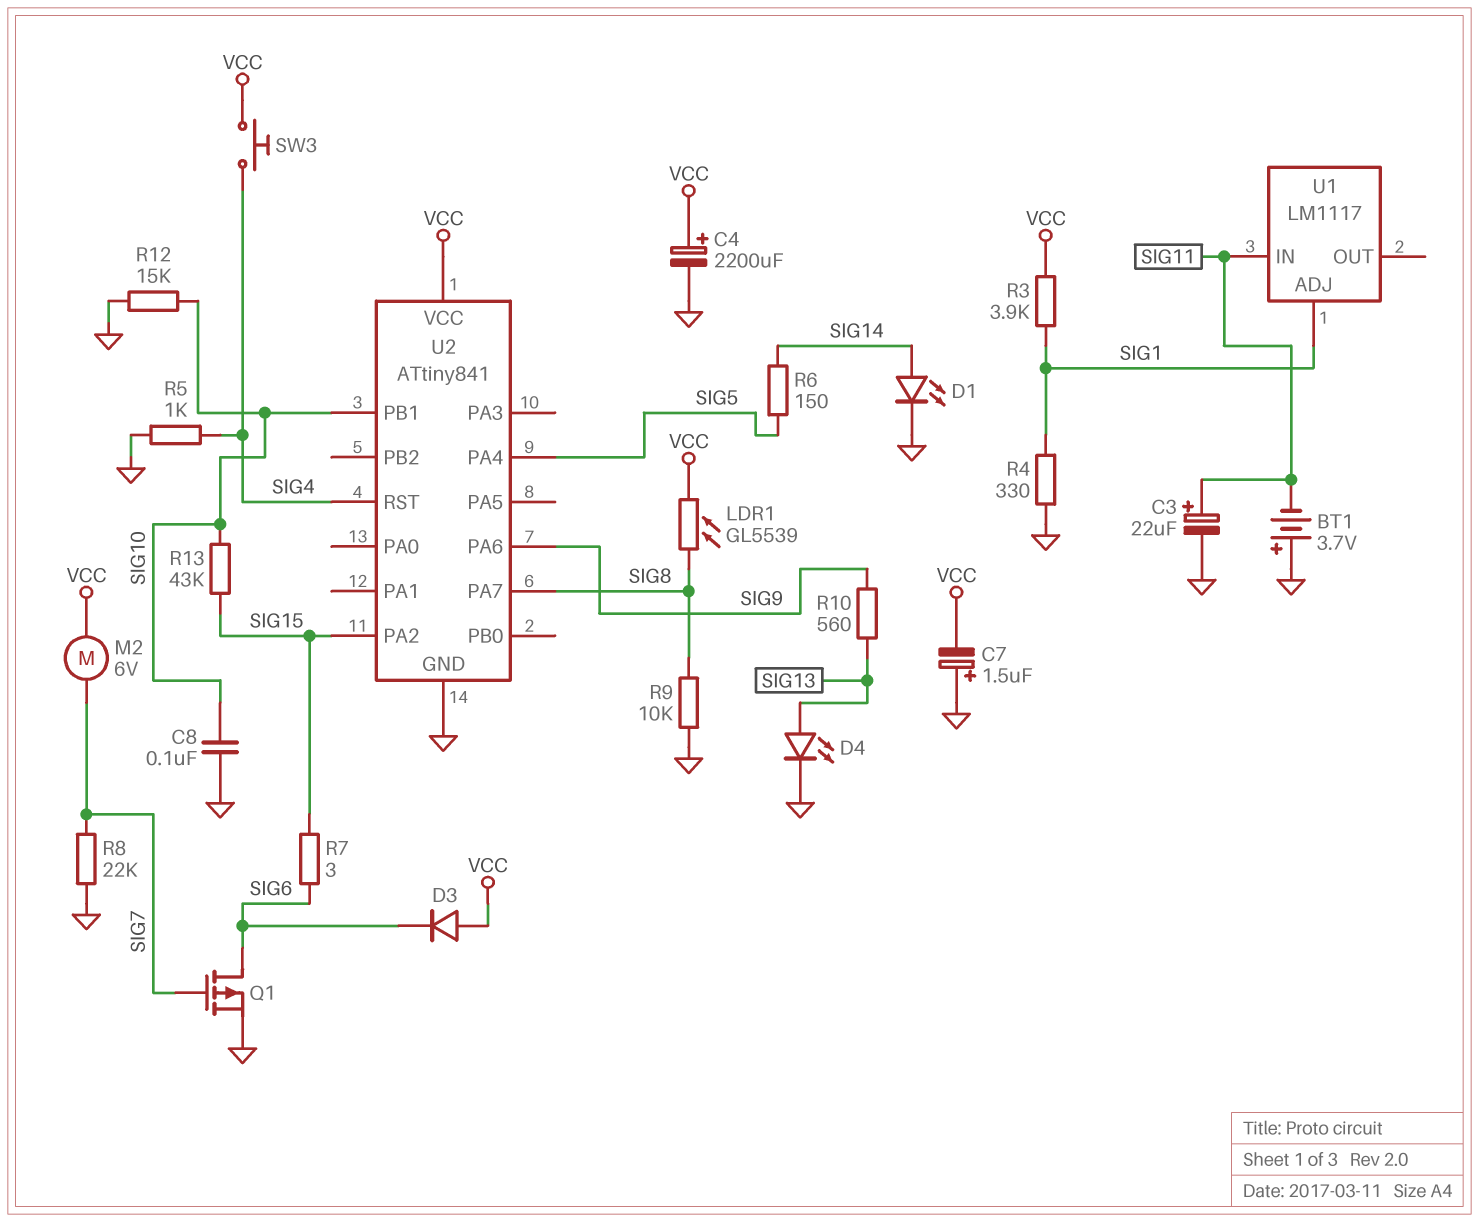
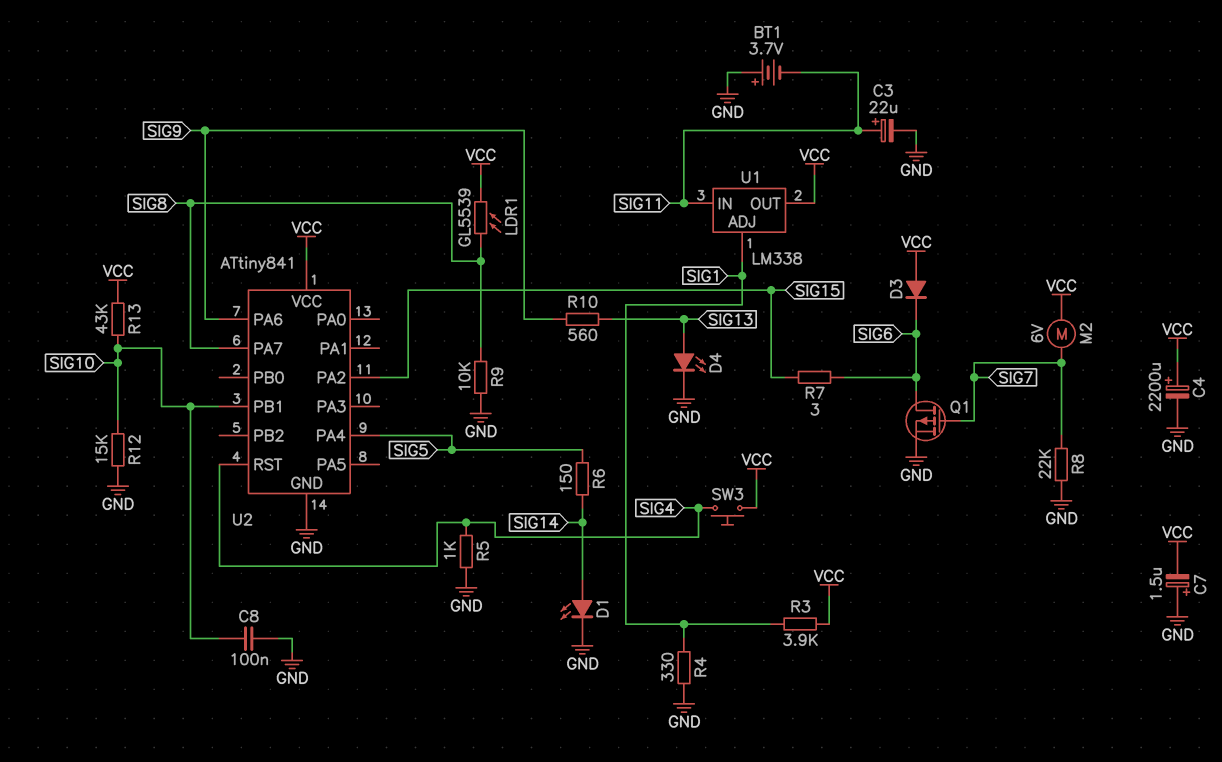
R13: 43k (SIG10, SIG15) -> 43k (SIG10, VCC)
U1: LM1117 -> LM338
U1 pin OUT: none -> VCC

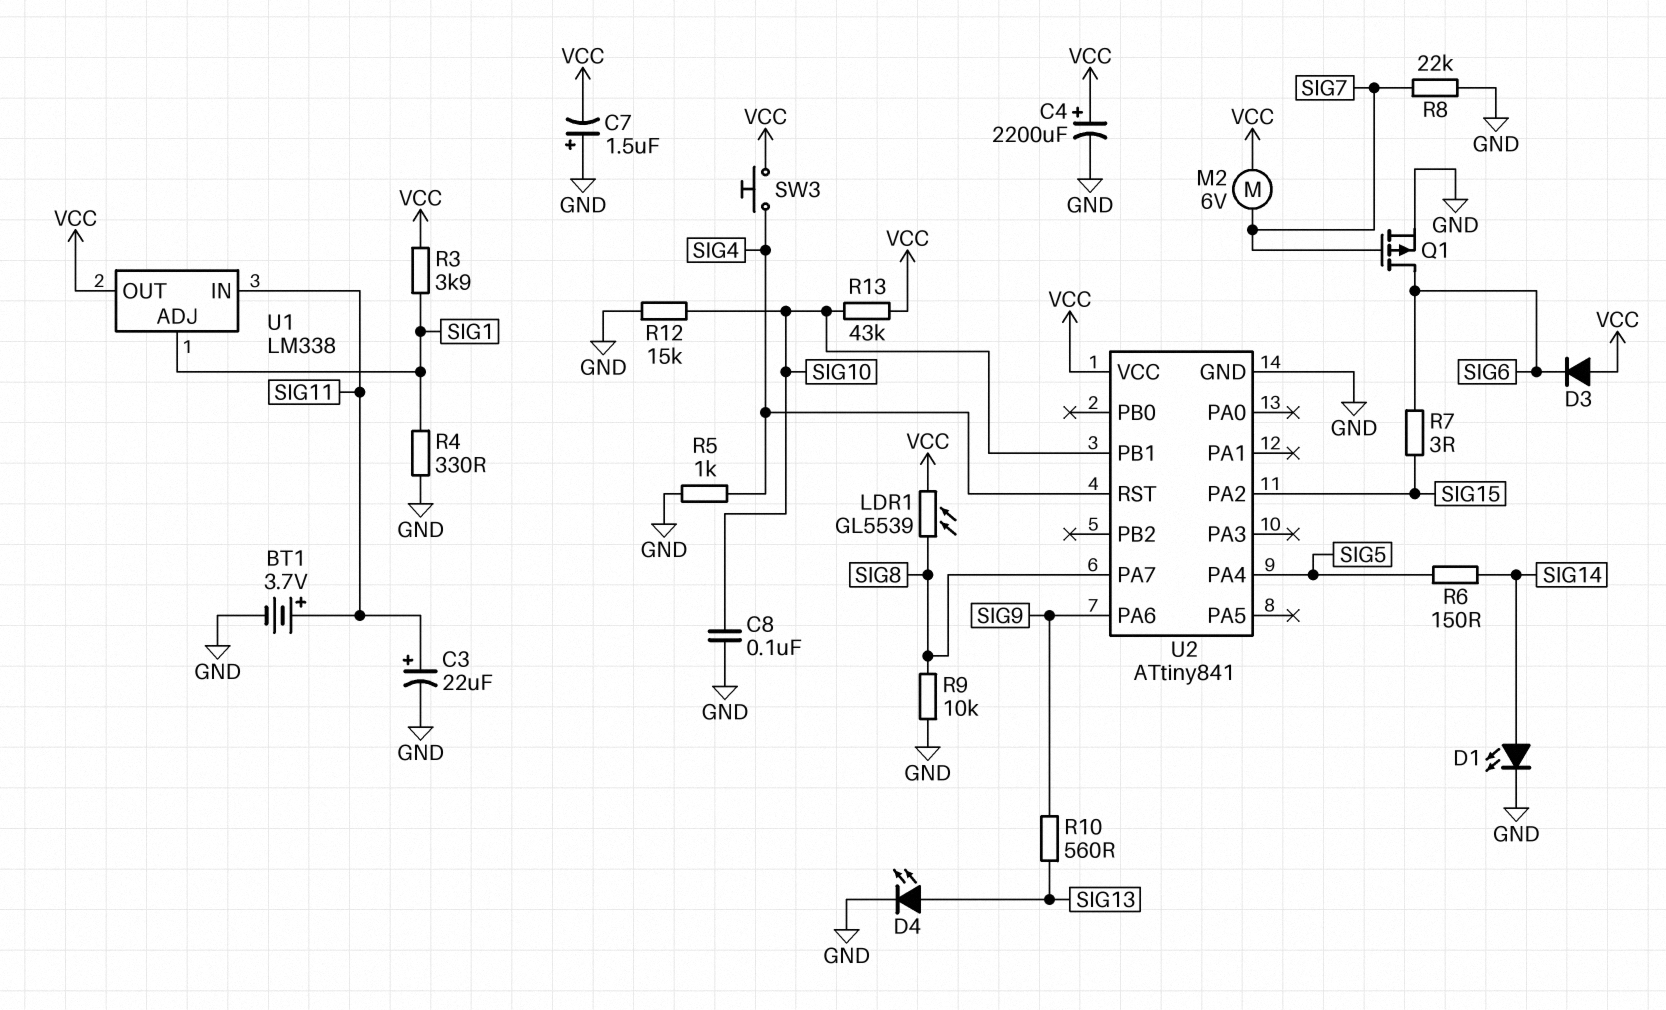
BT1: 3.7V (plus GND, minus SIG11) -> 3.7V (plus SIG11, minus GND)

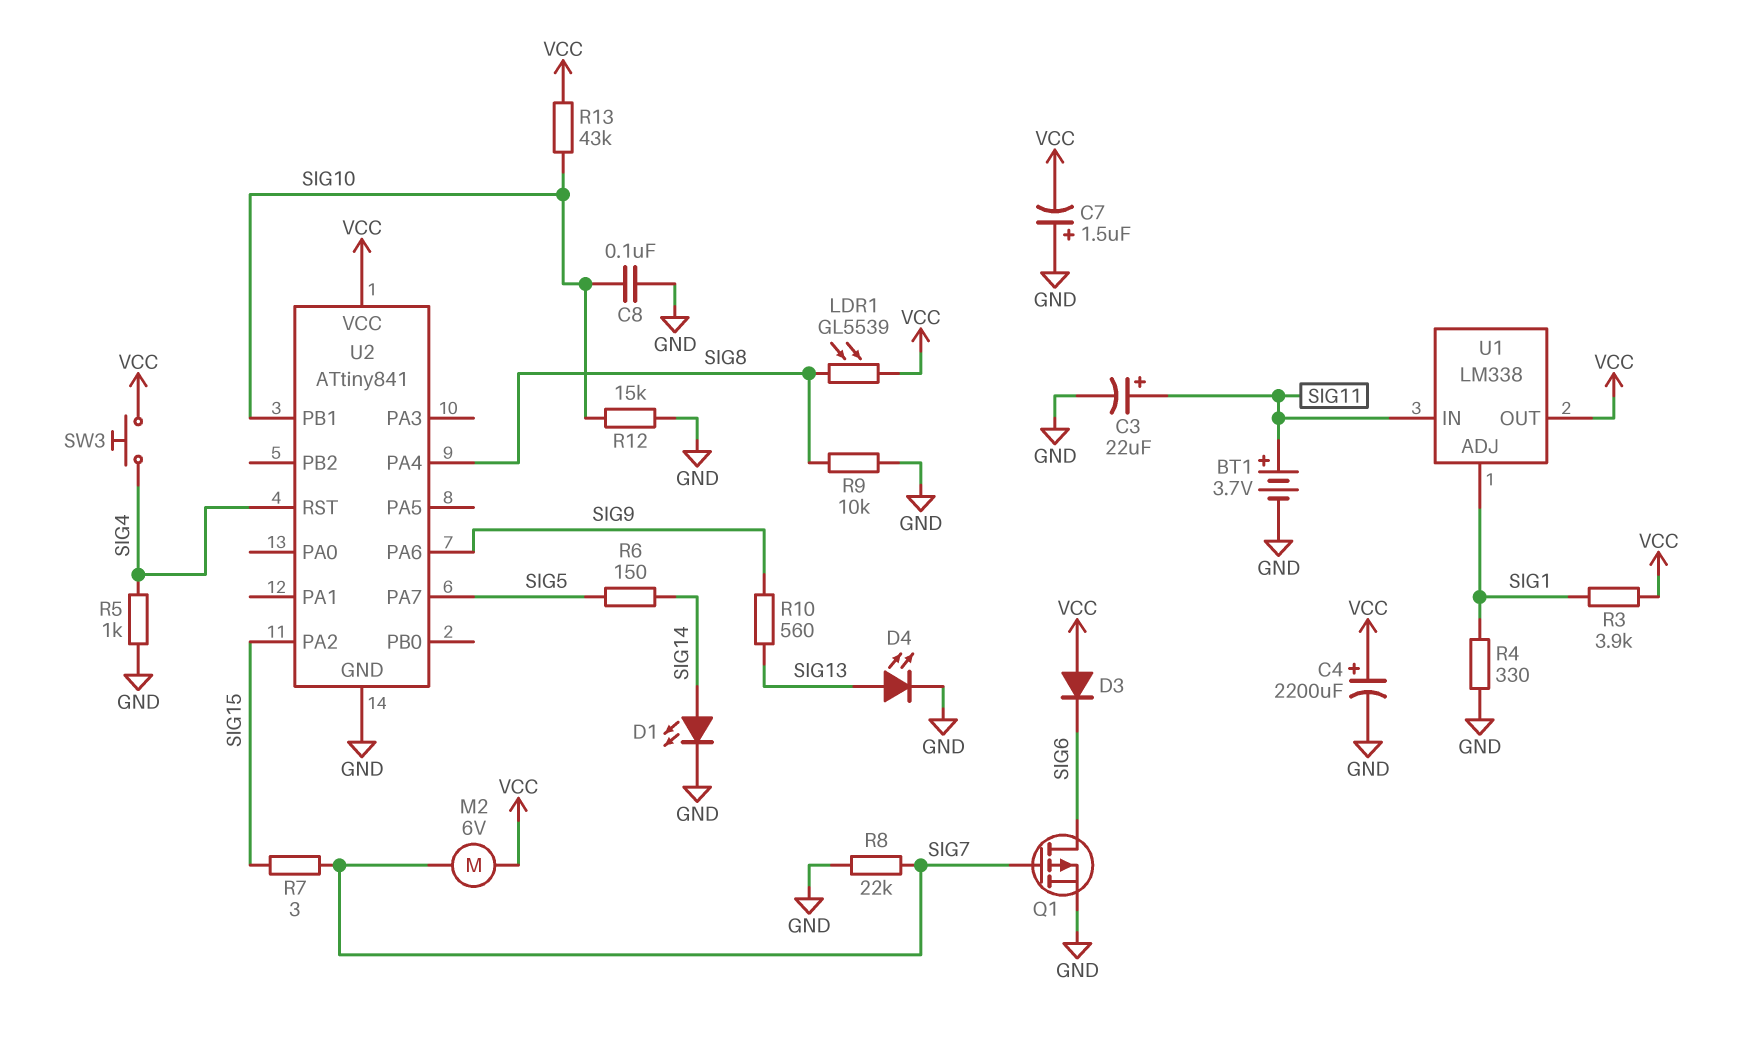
R7: 3 (SIG6, SIG15) -> 3 (SIG7, SIG15)
U2 pin PA4: SIG5 -> SIG8
U2 pin PA7: SIG8 -> SIG5

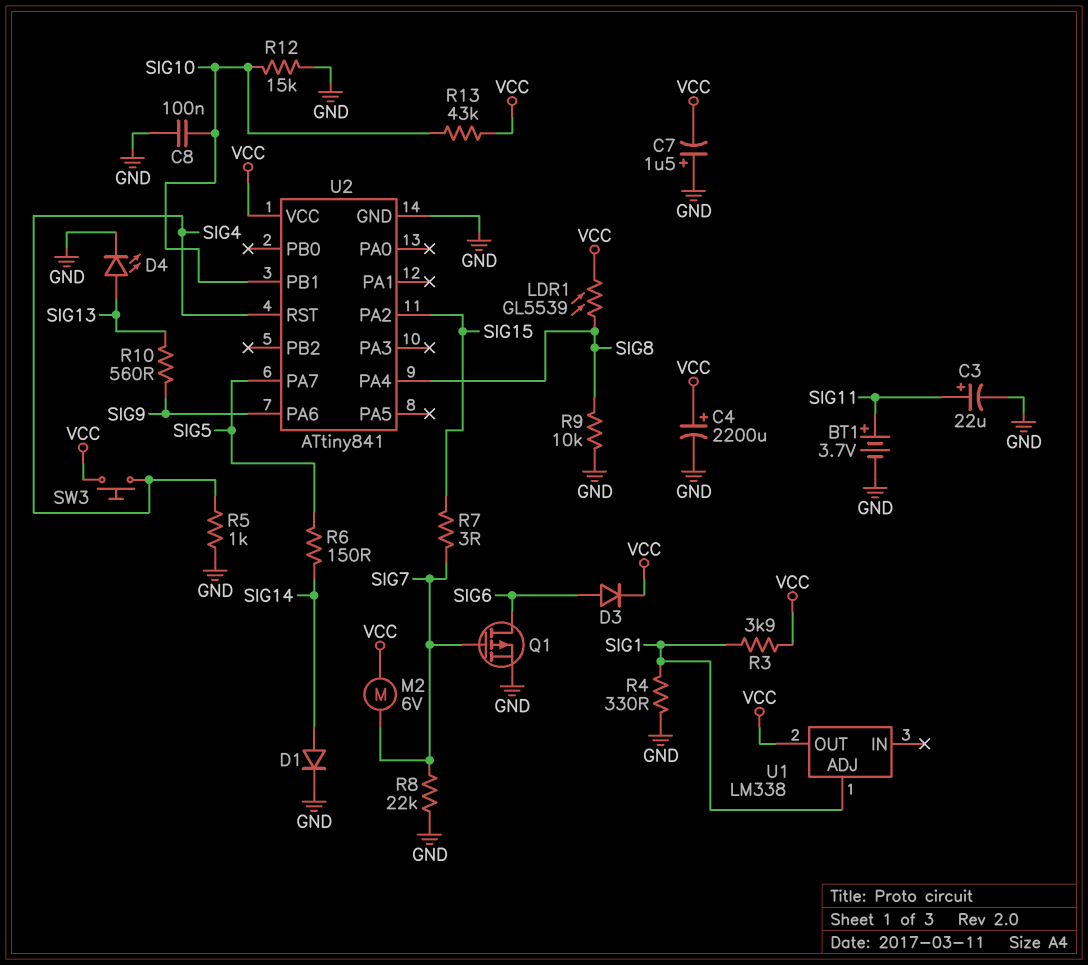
D1: LED (A SIG14, K GND) -> diode (A SIG14, K GND)
D3: diode (A VCC, K SIG6) -> diode (A SIG6, K VCC)
U1 pin IN: SIG11 -> none

